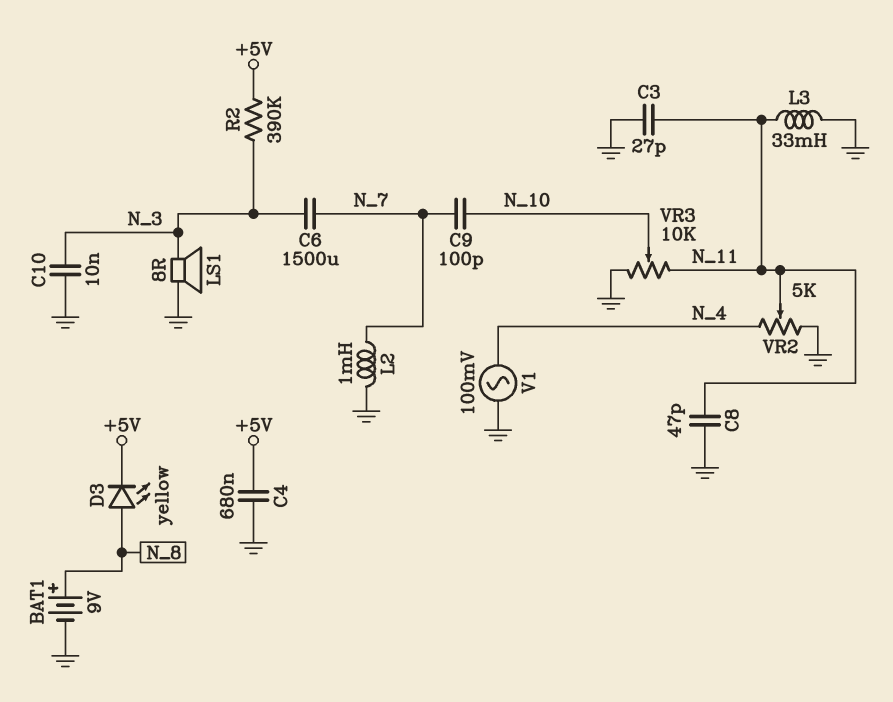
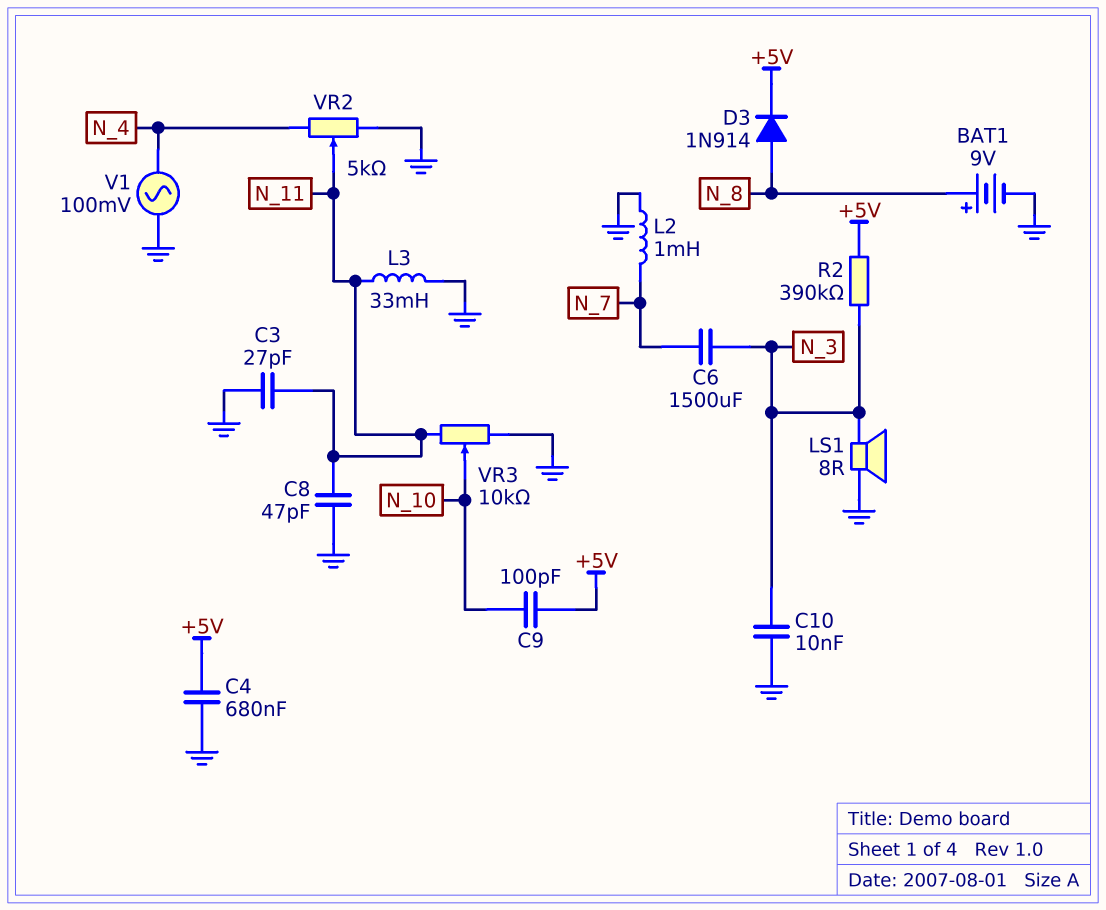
C9: 100pF (N_7, N_10) -> 100pF (+5V, N_10)
D3: LED yellow (A N_8, K +5V) -> diode 1N914 (A N_8, K +5V)

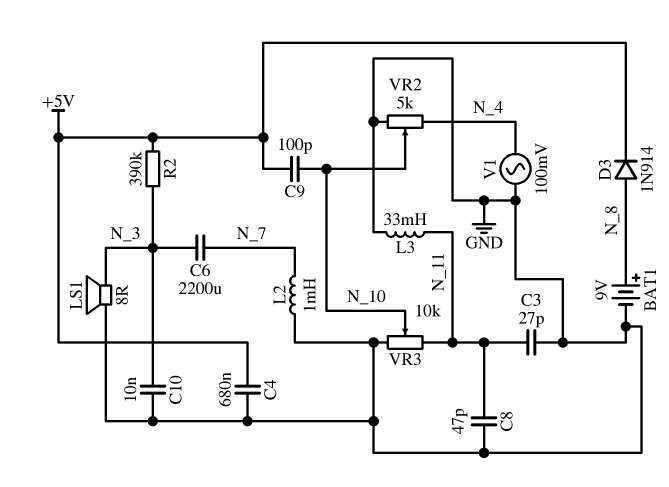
C6: 1500uF (N_3, N_7) -> 2200uF (N_3, N_7)
VR2: 5k (GND, N_4, wiper N_11) -> 5k (GND, N_4, wiper N_10)

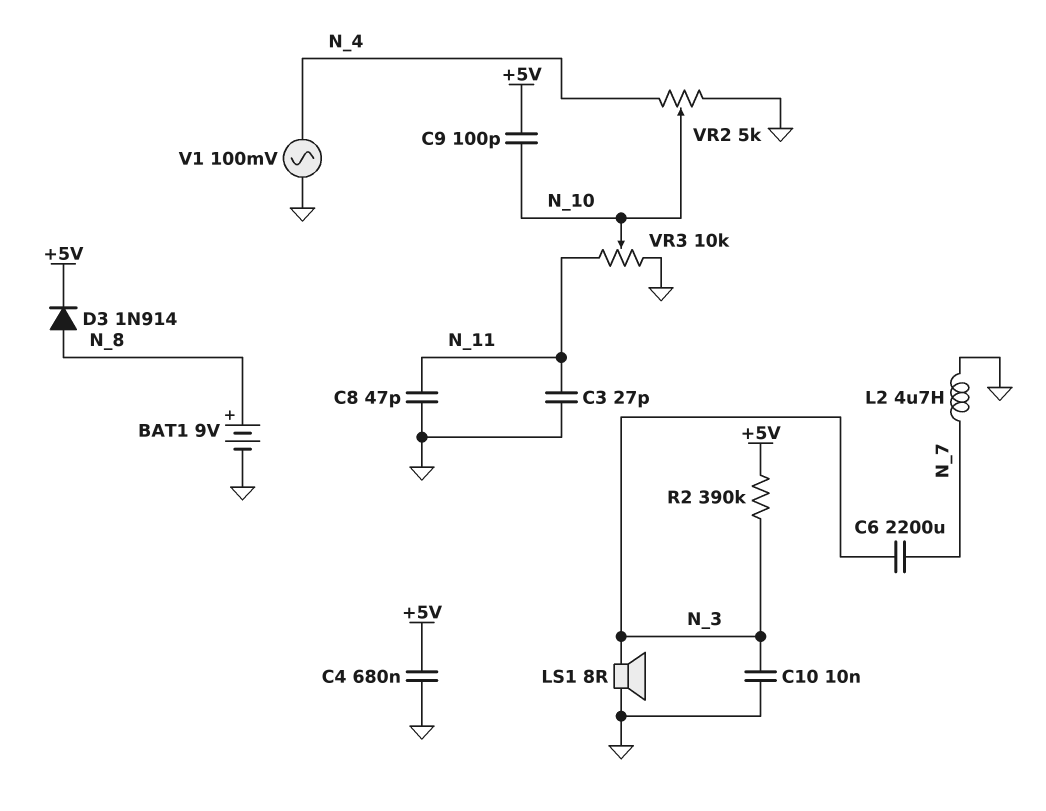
L2: 1mH (GND, N_7) -> 4.7uH (GND, N_7)
L3: 33mH (GND, N_11) -> none

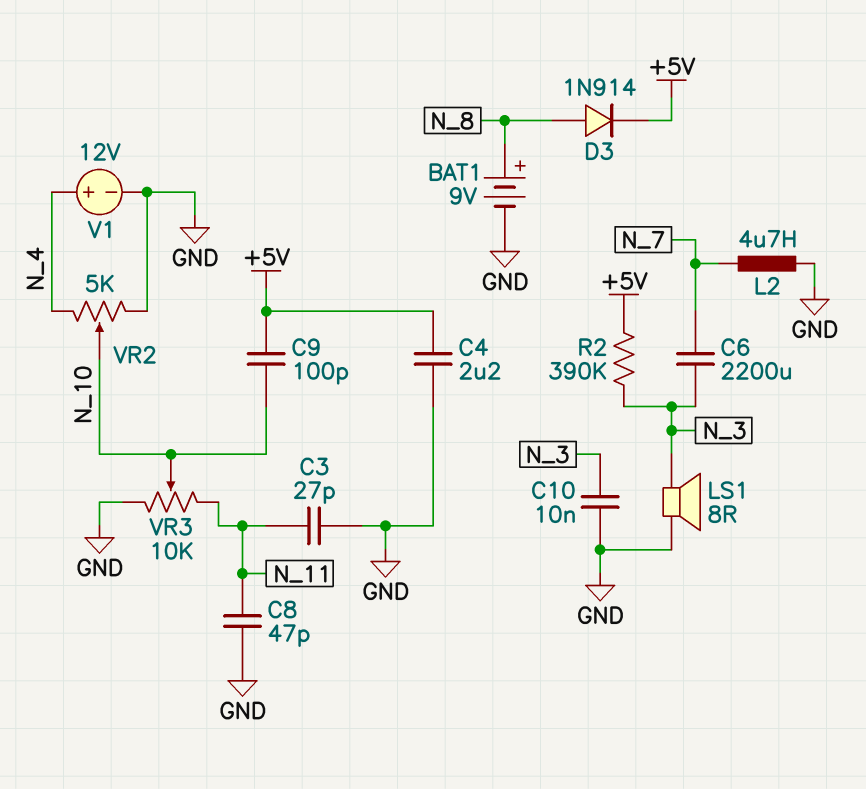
C4: 680nF (+5V, GND) -> 2.2uF (+5V, GND)
V1: AC 100mV (GND, N_4) -> 12V (plus N_4, minus GND)

